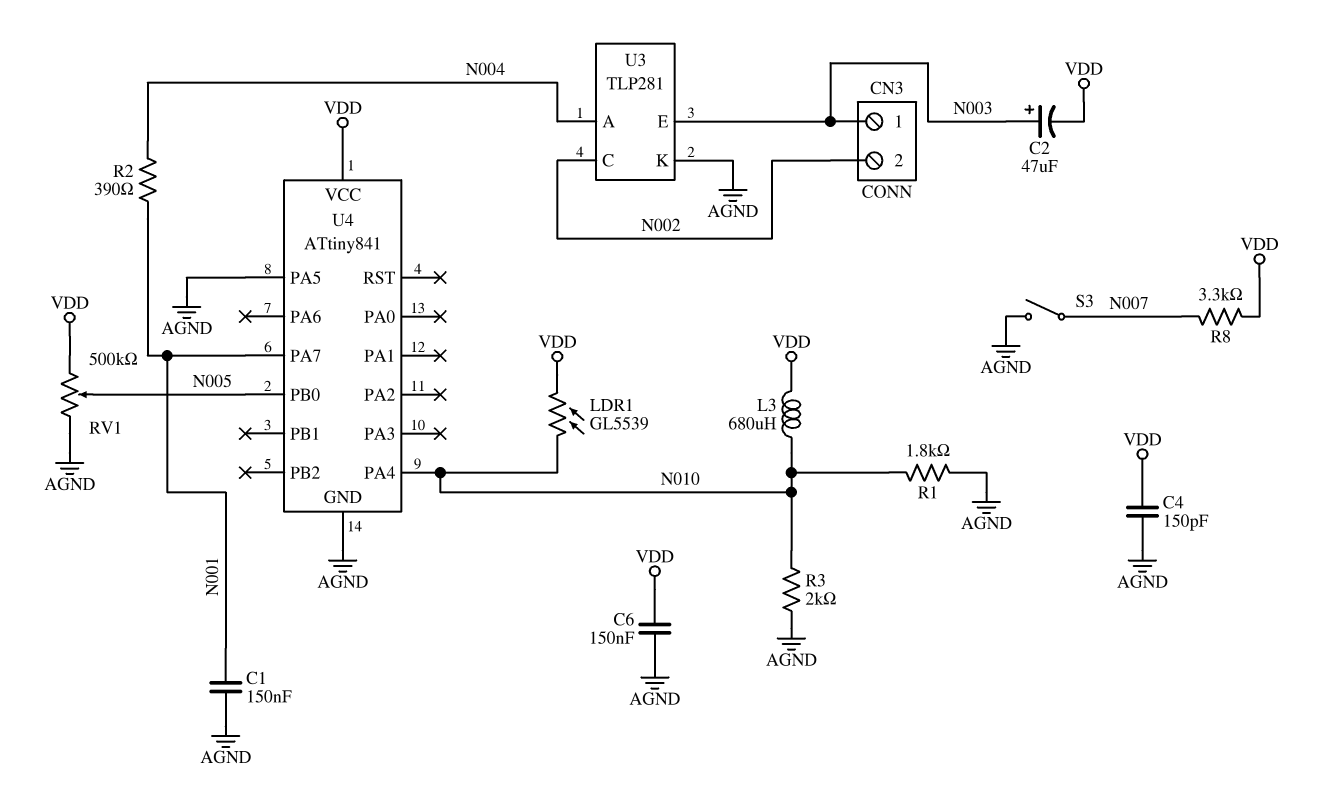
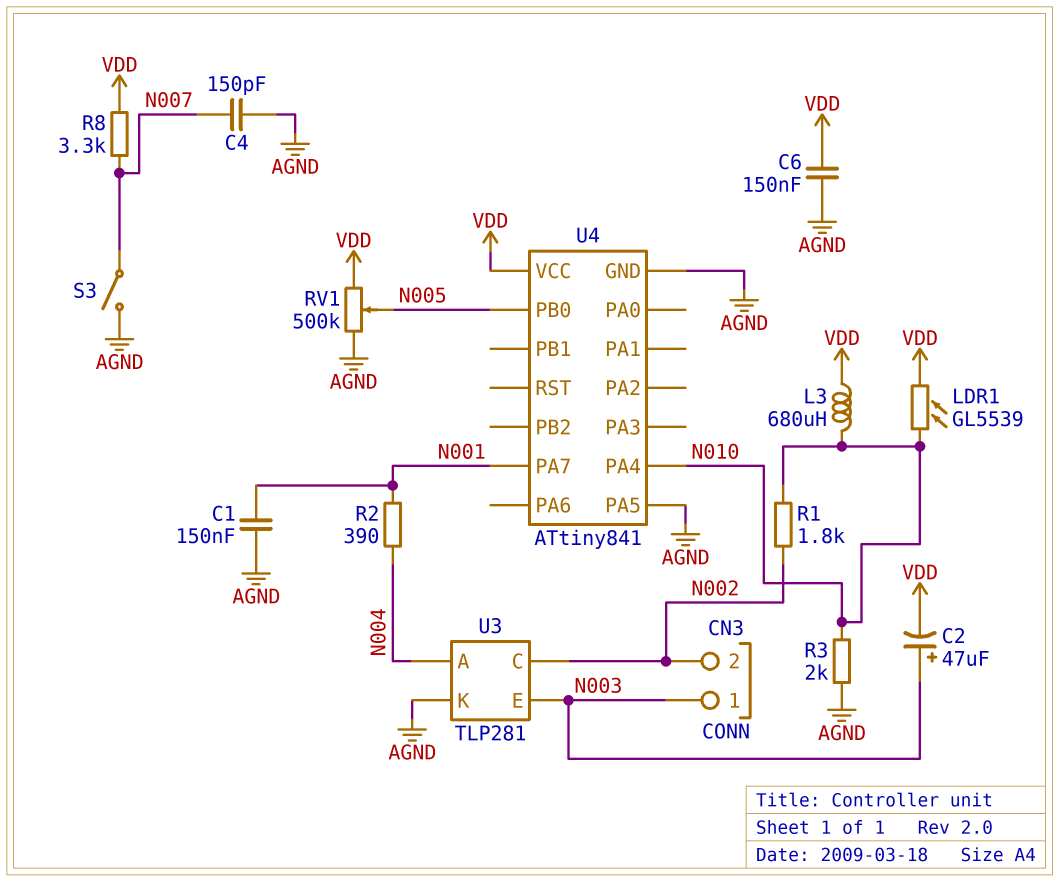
C4: 150pF (AGND, VDD) -> 150pF (AGND, N007)
R1: 1.8k (AGND, N010) -> 1.8k (N002, N010)

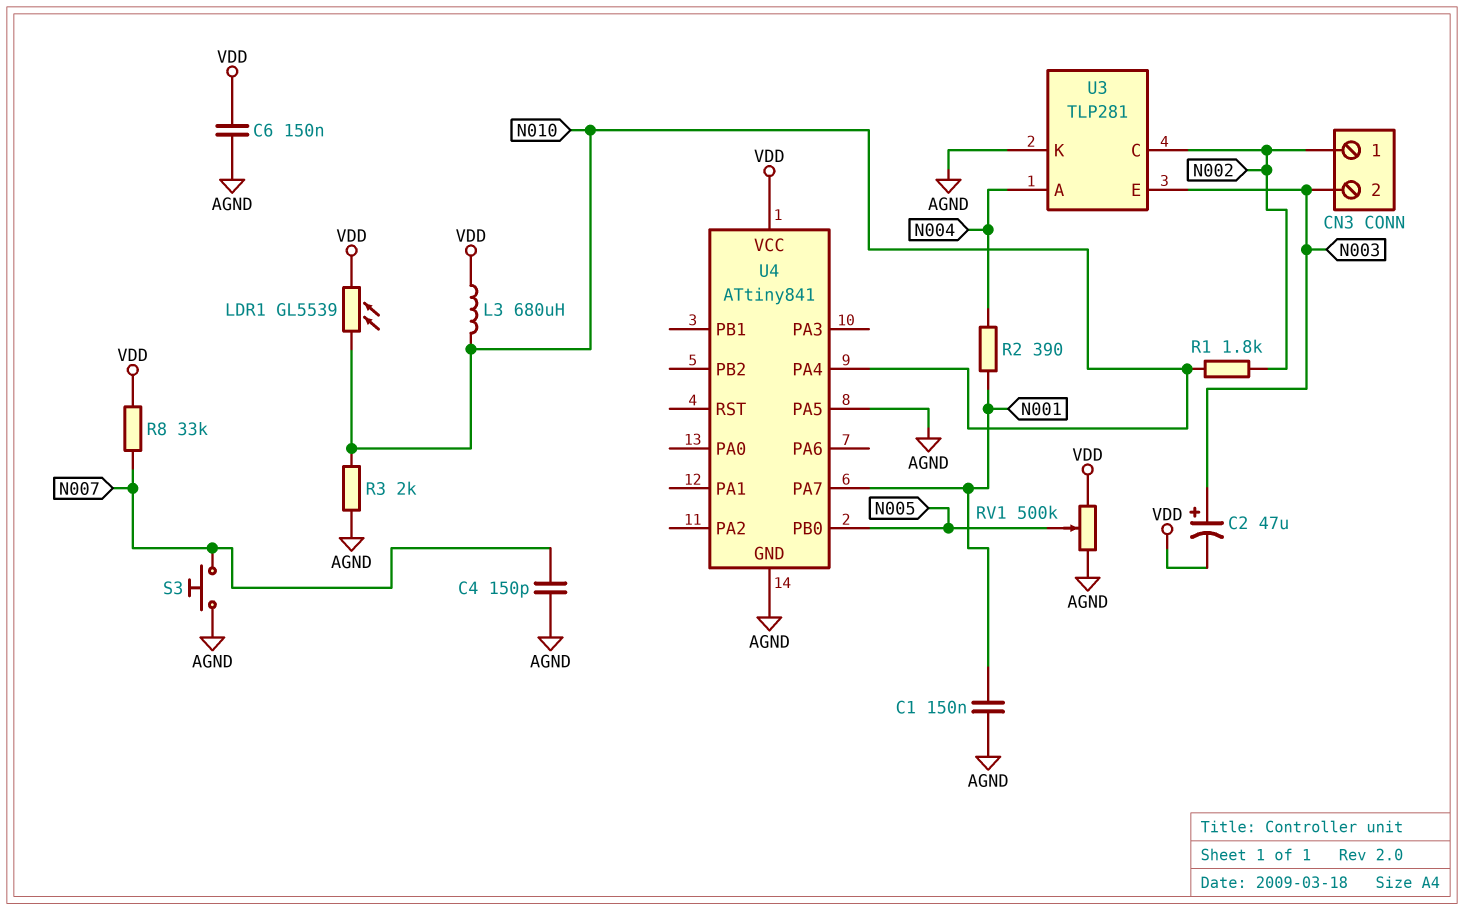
CN3 pin 1: N003 -> N002
CN3 pin 2: N002 -> N003
R8: 3.3k (N007, VDD) -> 33k (N007, VDD)
S3: switch (AGND, N007) -> button (AGND, N007)

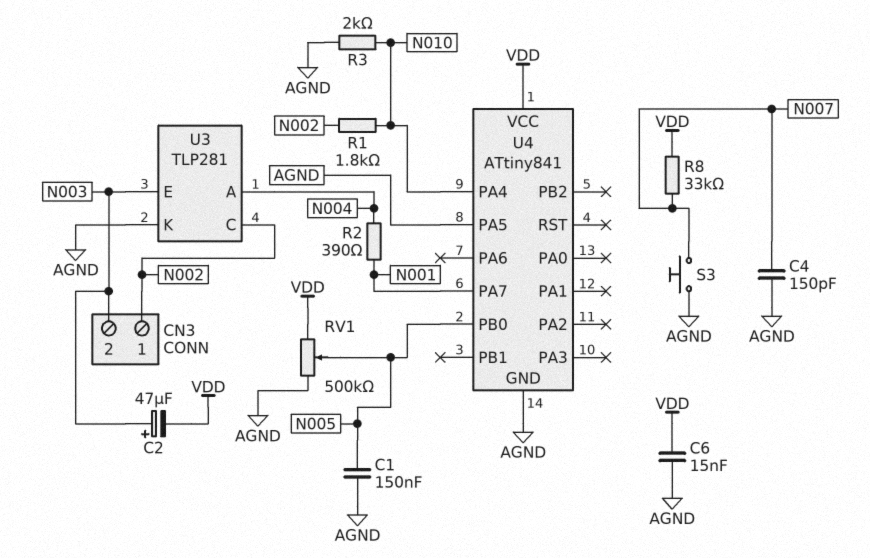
C1: 150nF (AGND, N001) -> 150nF (AGND, N005)
C6: 150nF (AGND, VDD) -> 15nF (AGND, VDD)
L3: 680uH (N010, VDD) -> none
LDR1: GL5539 (N010, VDD) -> none

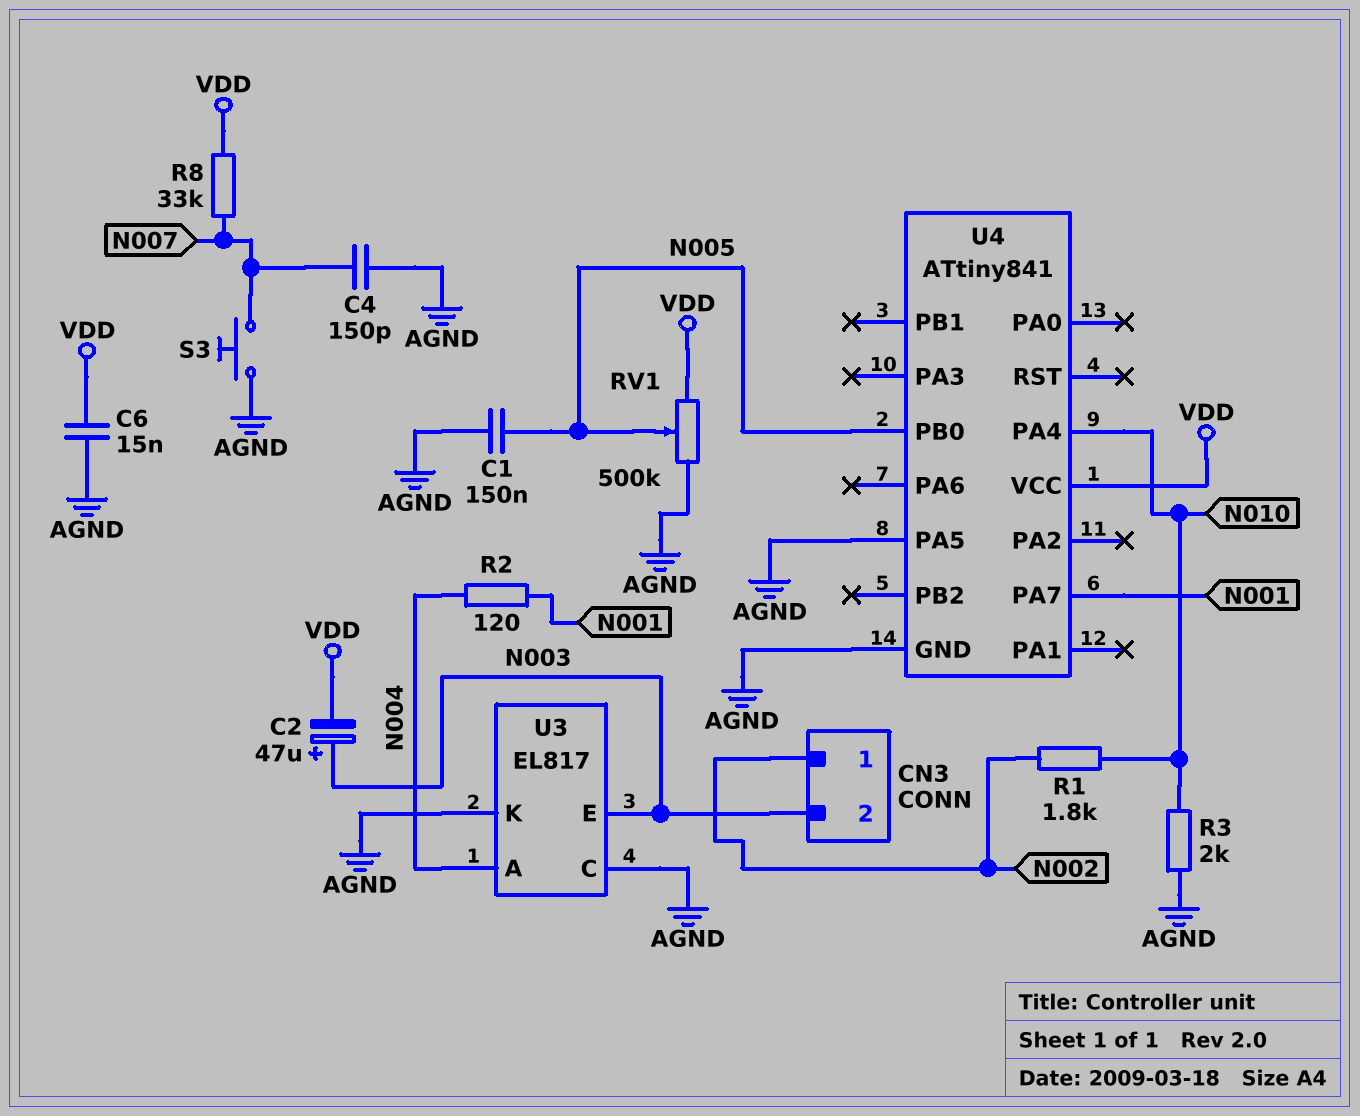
R2: 390 (N001, N004) -> 120 (N001, N004)
U3: TLP281 -> EL817
U3 pin C: N002 -> AGND

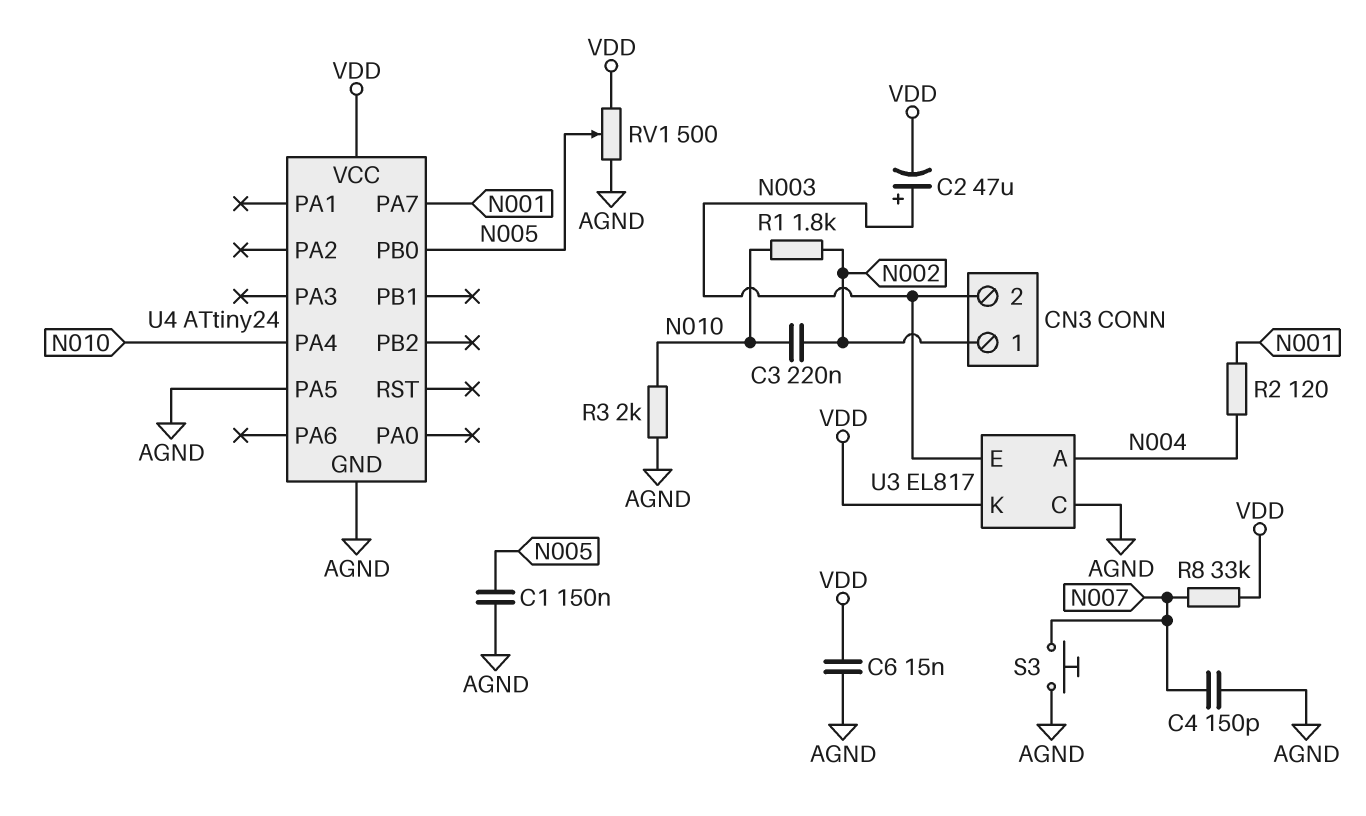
C3: none -> 220nF (N002, N010)
RV1: 500k (AGND, VDD, wiper N005) -> 500 (AGND, VDD, wiper N005)
U3 pin K: AGND -> VDD
U4: ATtiny841 -> ATtiny24

